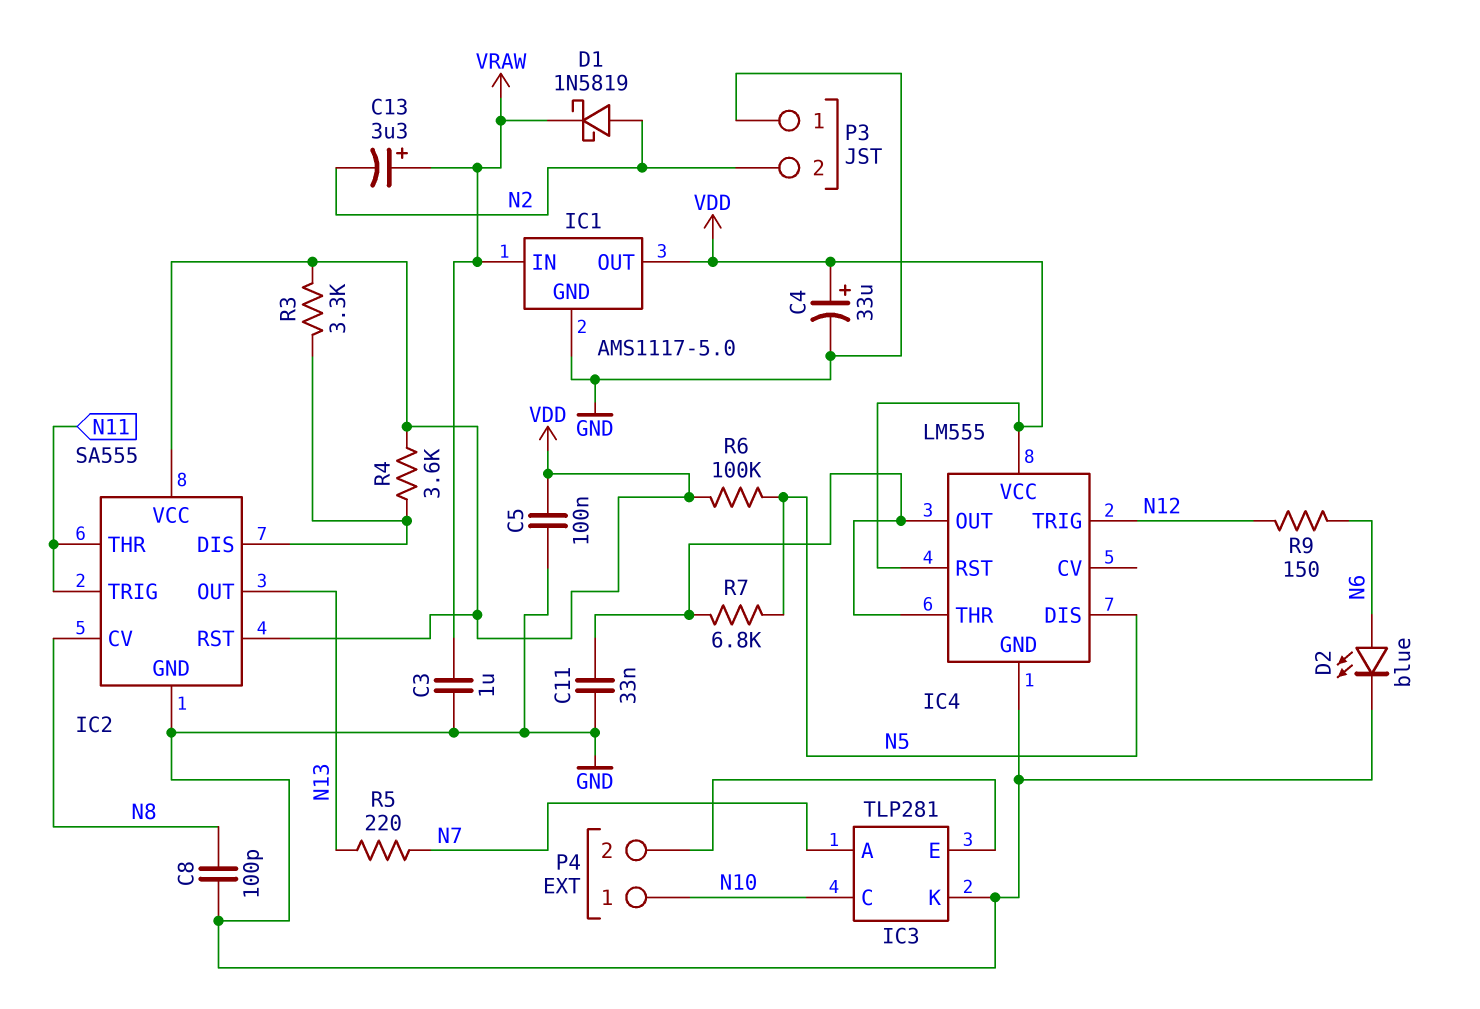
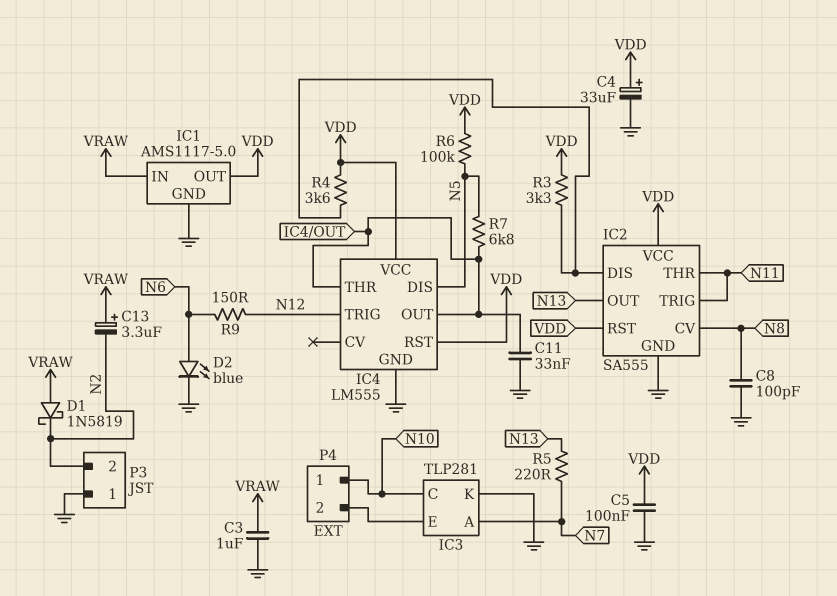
D1: schottky 1N5819 (A N2, K VRAW) -> schottky 1N5819 (A VRAW, K N2)

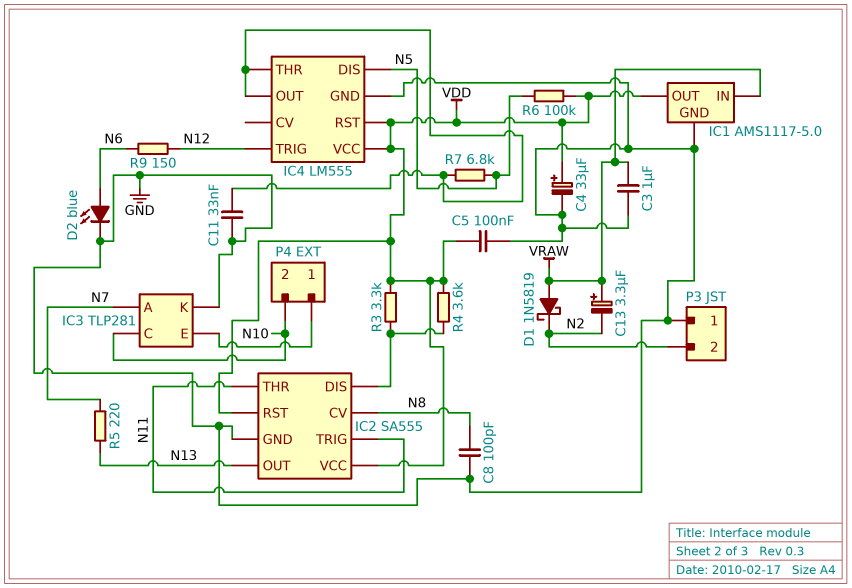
P4 pin 1: N10 -> IC3/E
P4 pin 2: IC3/E -> N10

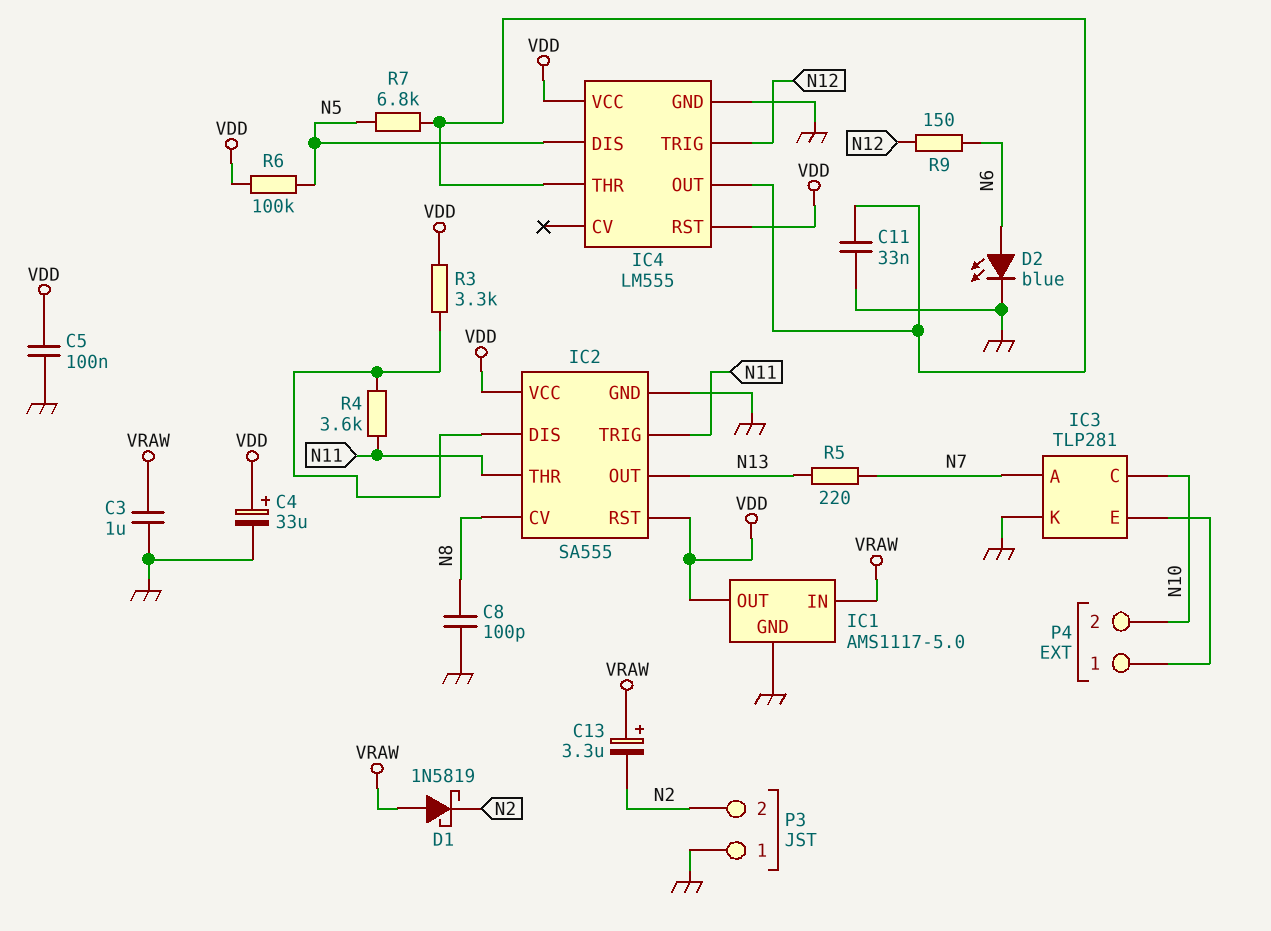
R4: 3.6k (IC2/DIS, VDD) -> 3.6k (IC2/DIS, N11)

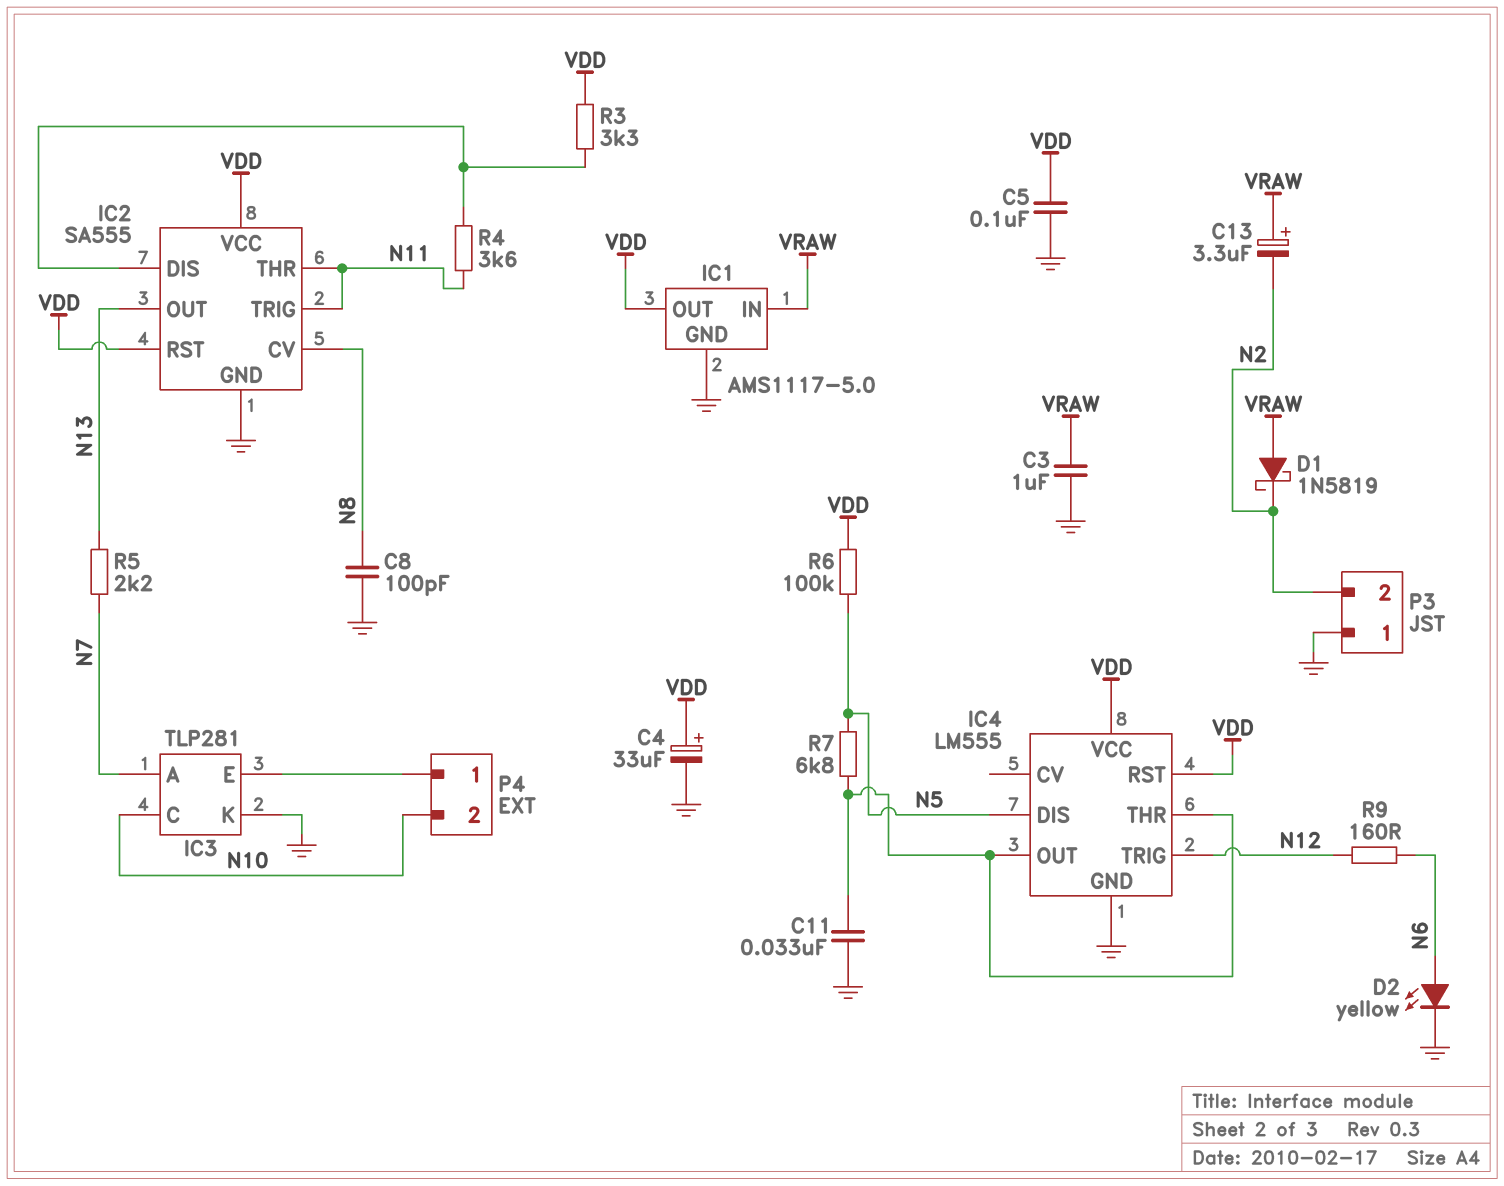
D2: LED blue (A N6, K GND) -> LED yellow (A N6, K GND)
R5: 220 (N7, N13) -> 2.2k (N7, N13)
R9: 150 (N6, N12) -> 160 (N6, N12)

